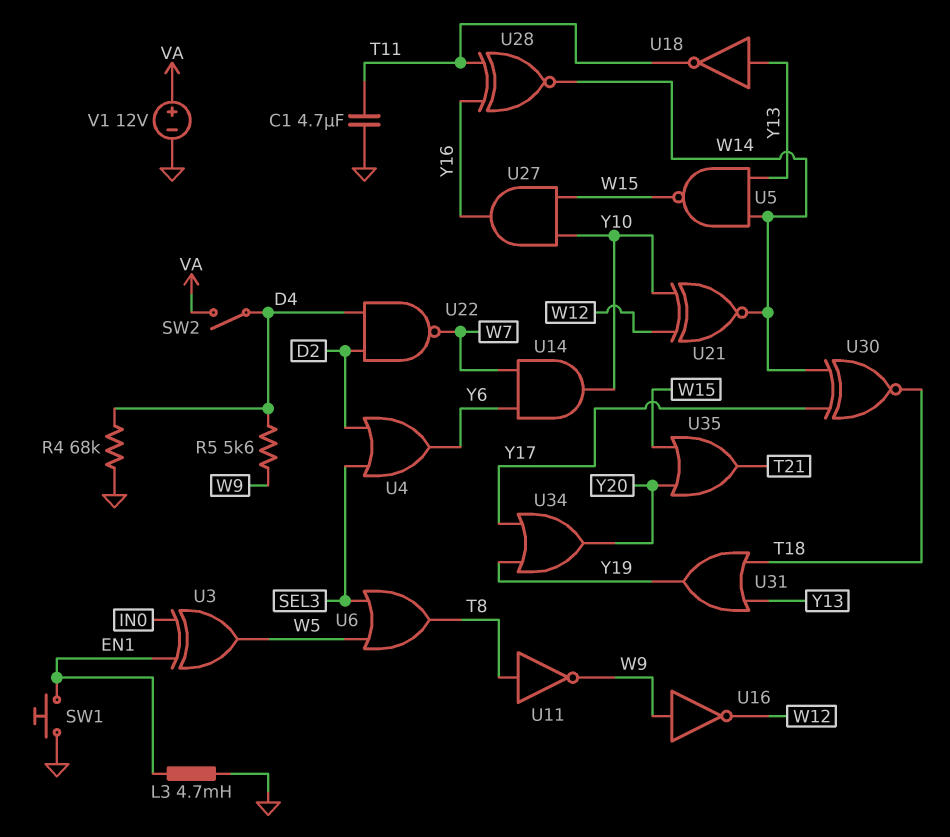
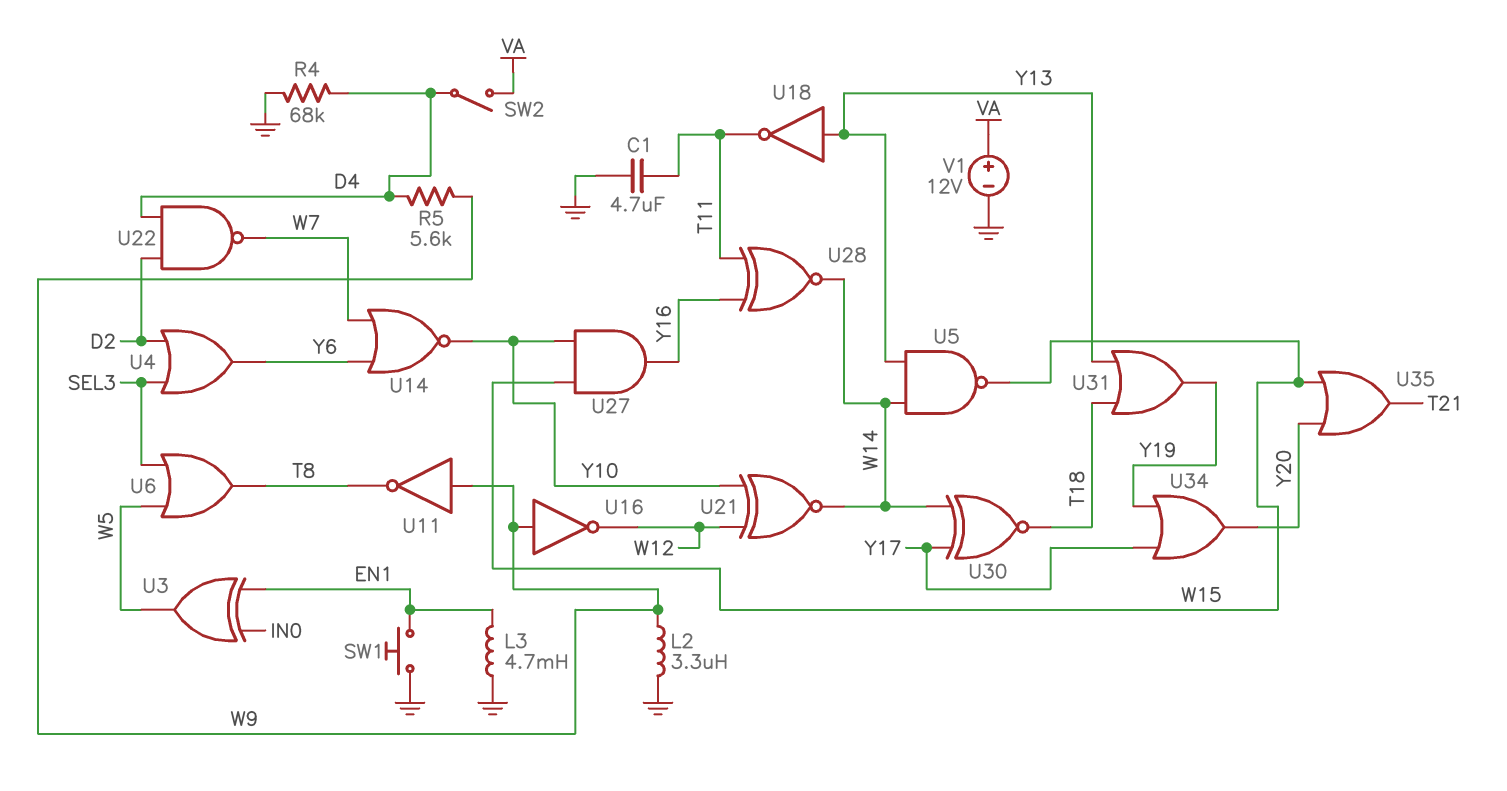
L2: none -> 3.3uH (GND, W9)
U11: NOT (in T8, out W9) -> NOT (in W9, out T8)
U14: AND (in W7, in Y6, out Y10) -> NOR (in W7, in Y6, out Y10)

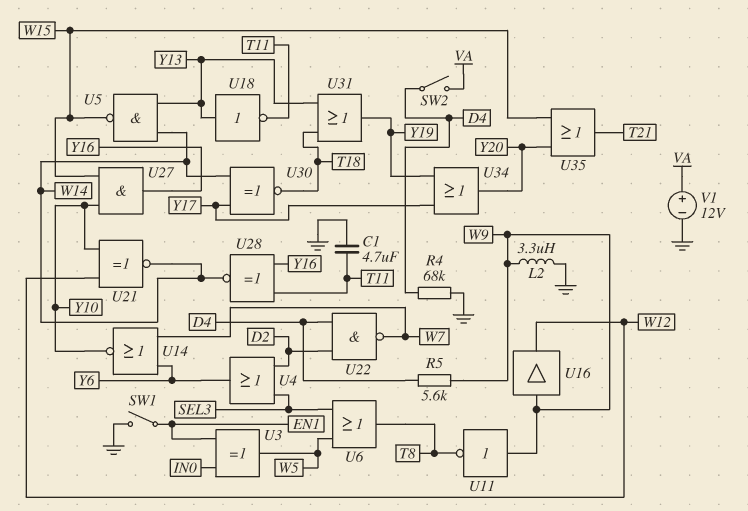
L3: 4.7mH (EN1, GND) -> none
SW1: button (EN1, GND) -> switch (EN1, GND)
U16: NOT (in W9, out W12) -> buffer (in W9, out W12)

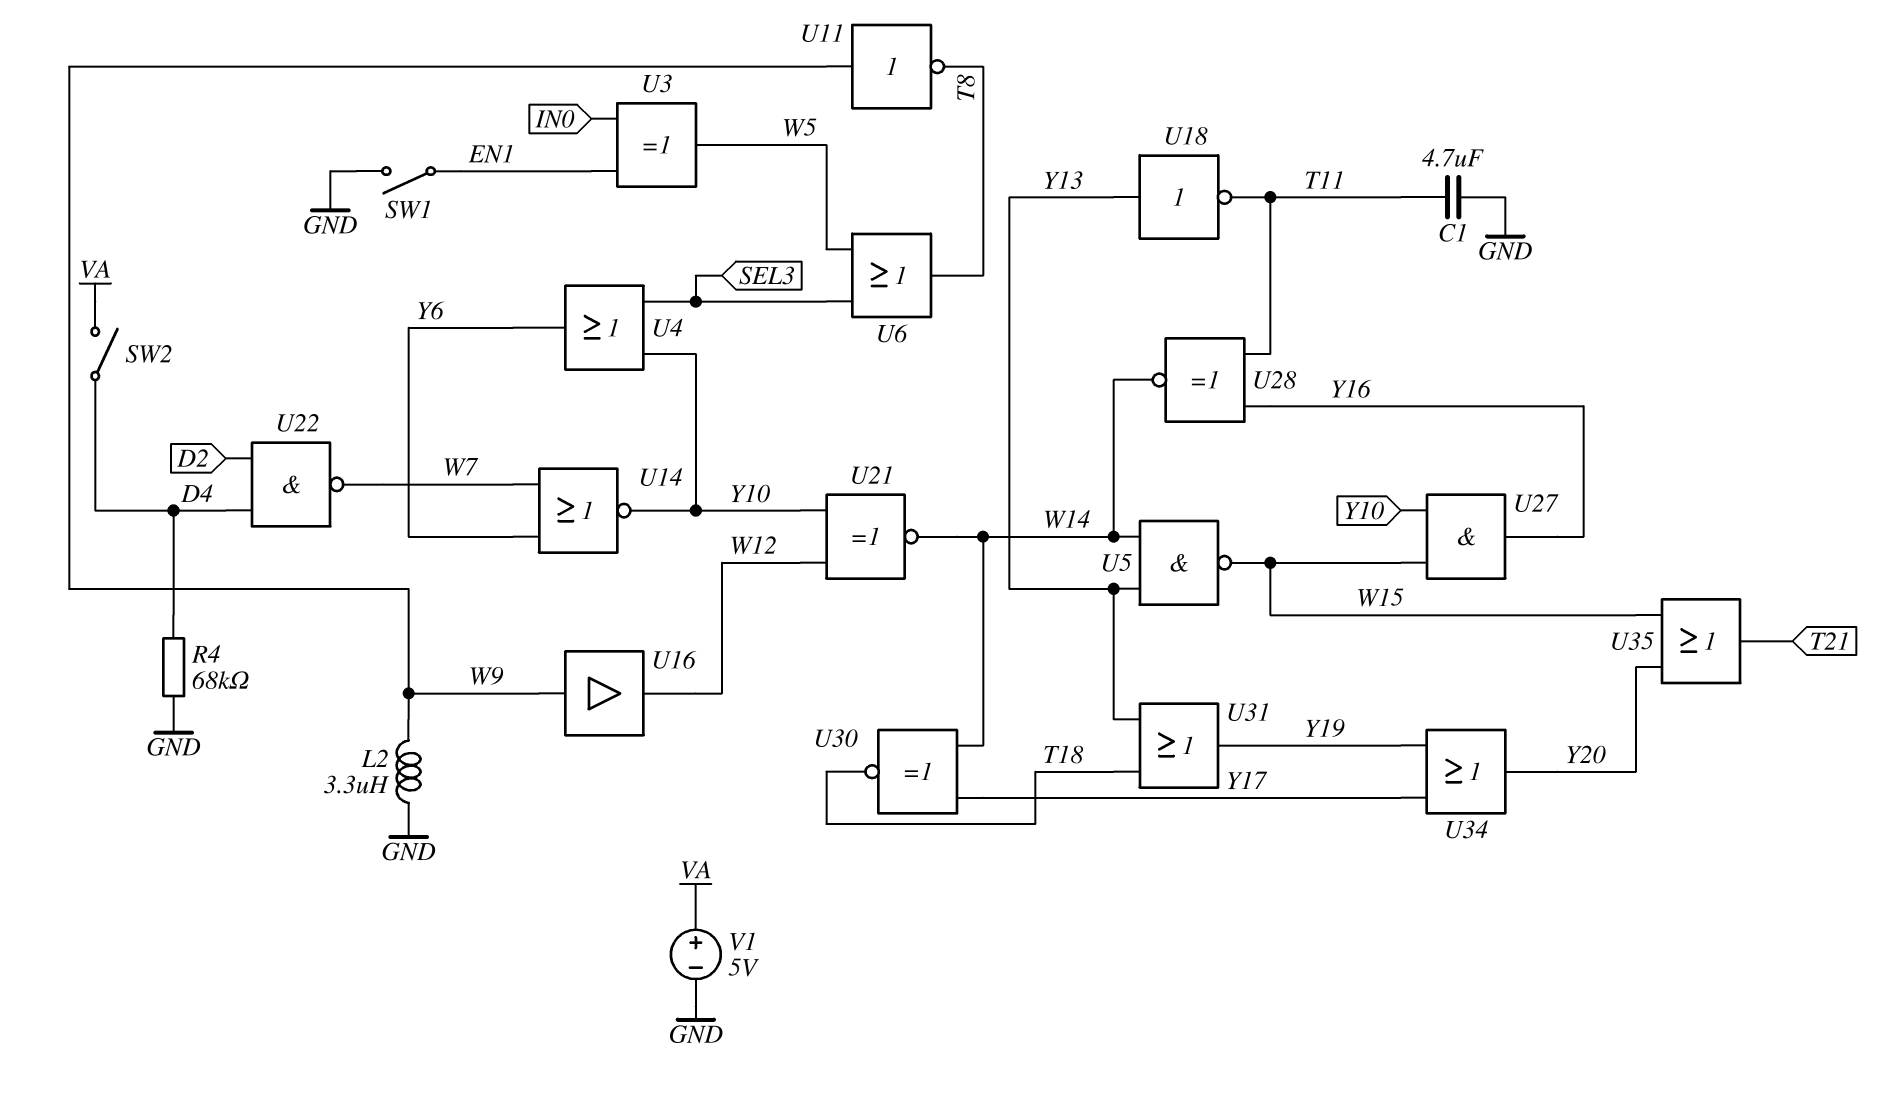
R5: 5.6k (D4, W9) -> none
U4: OR (in D2, in SEL3, out Y6) -> OR (in SEL3, in Y10, out Y6)
V1: 12V (plus VA, minus GND) -> 5V (plus VA, minus GND)

